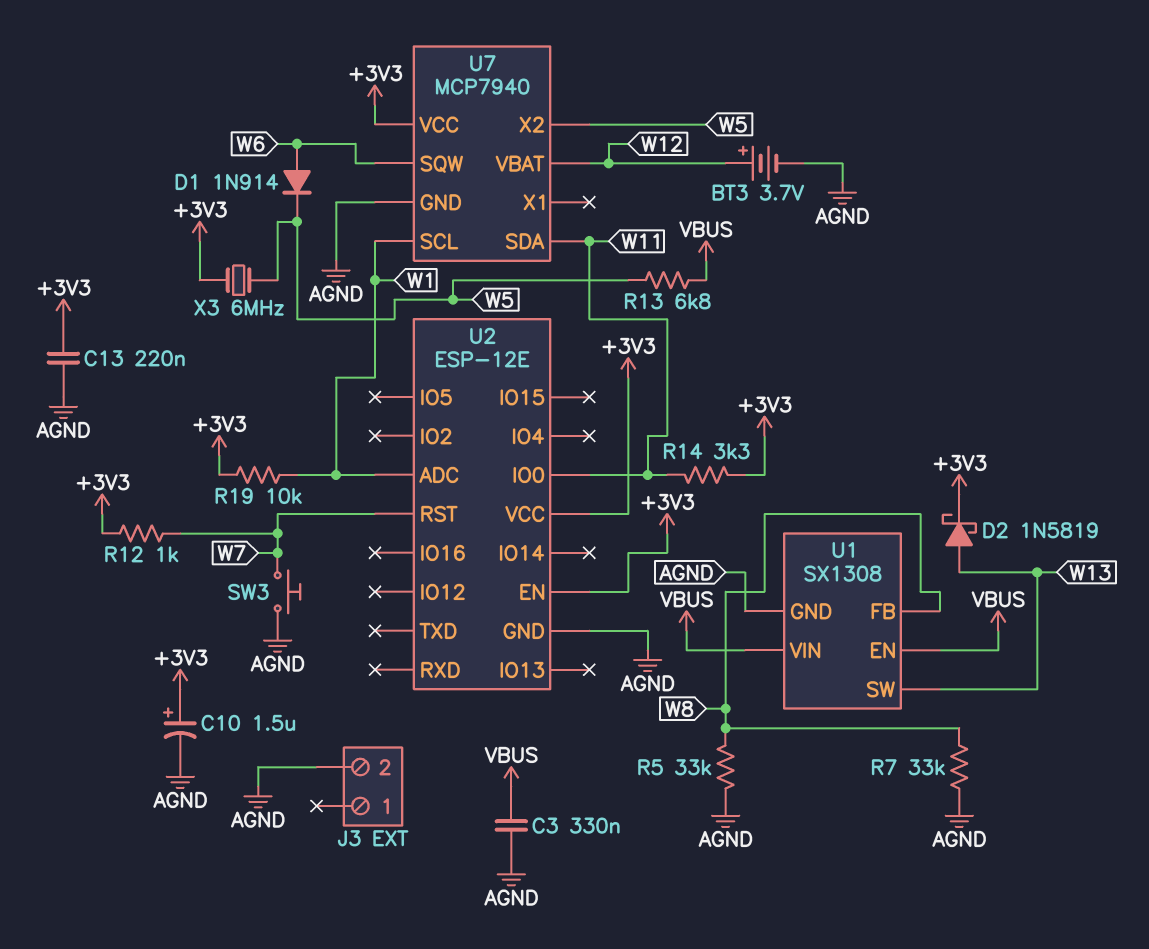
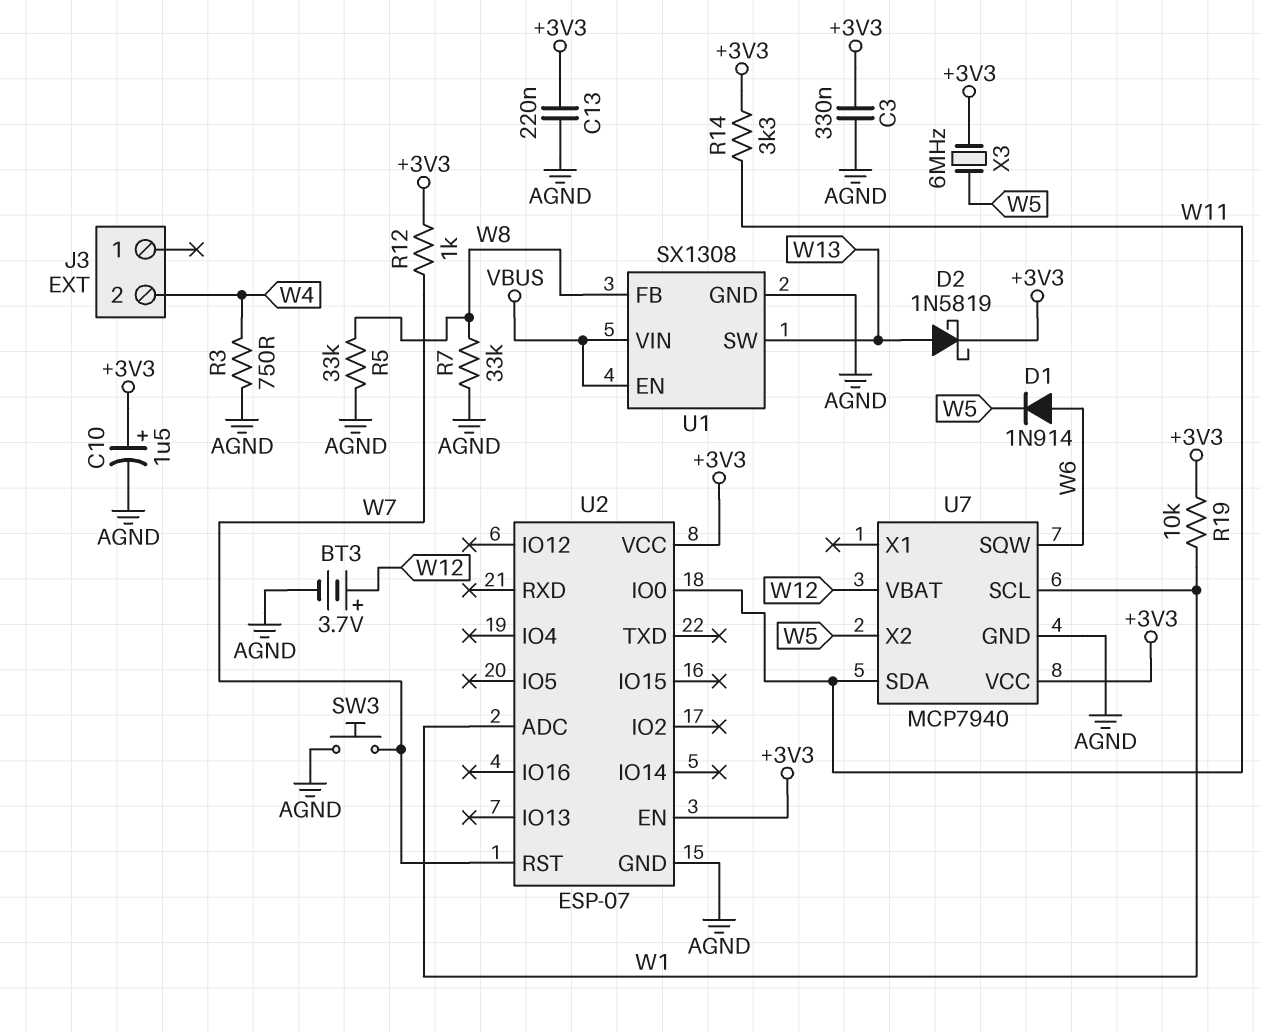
C3: 330nF (AGND, VBUS) -> 330nF (+3V3, AGND)
J3 pin 2: AGND -> W4
R3: none -> 750 (AGND, W4)
R13: 6.8k (VBUS, W5) -> none
U2: ESP-12E -> ESP-07

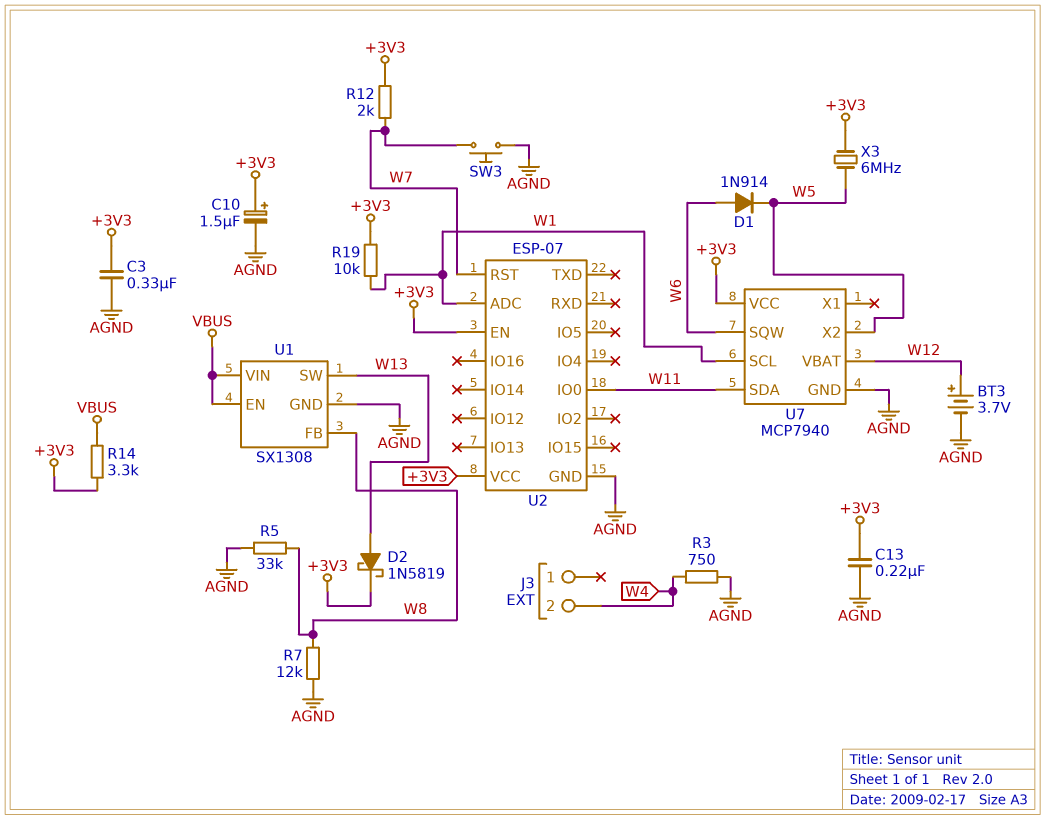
R7: 33k (AGND, W8) -> 12k (AGND, W8)
R12: 1k (+3V3, W7) -> 2k (+3V3, W7)
R14: 3.3k (+3V3, W11) -> 3.3k (+3V3, VBUS)

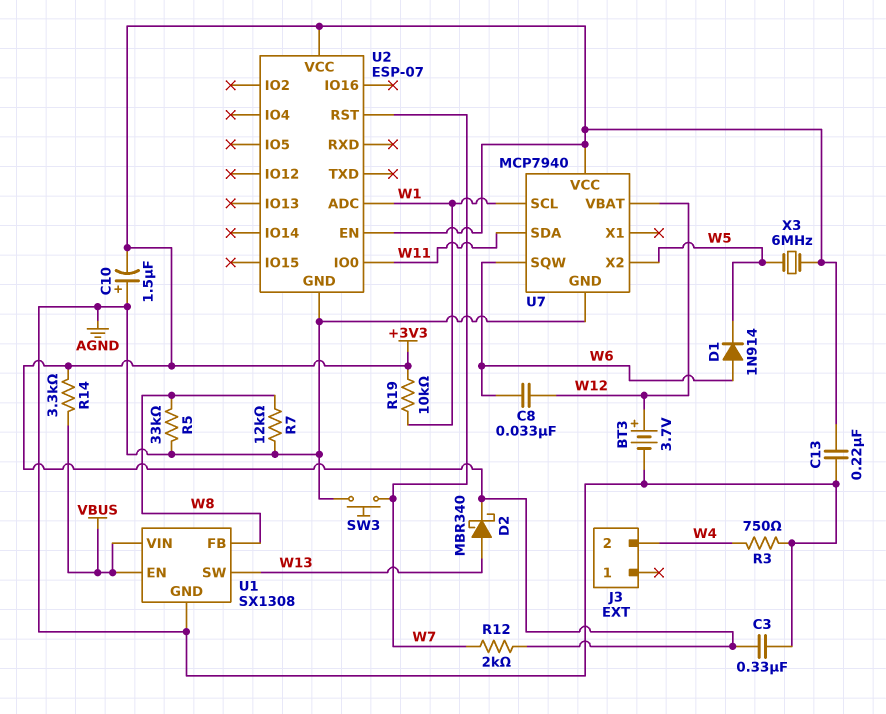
C8: none -> 33nF (W6, W12)
C10: 1.5uF (plus +3V3, minus AGND) -> 1.5uF (plus AGND, minus +3V3)
D2: schottky 1N5819 (A W13, K +3V3) -> schottky MBR340 (A W13, K +3V3)

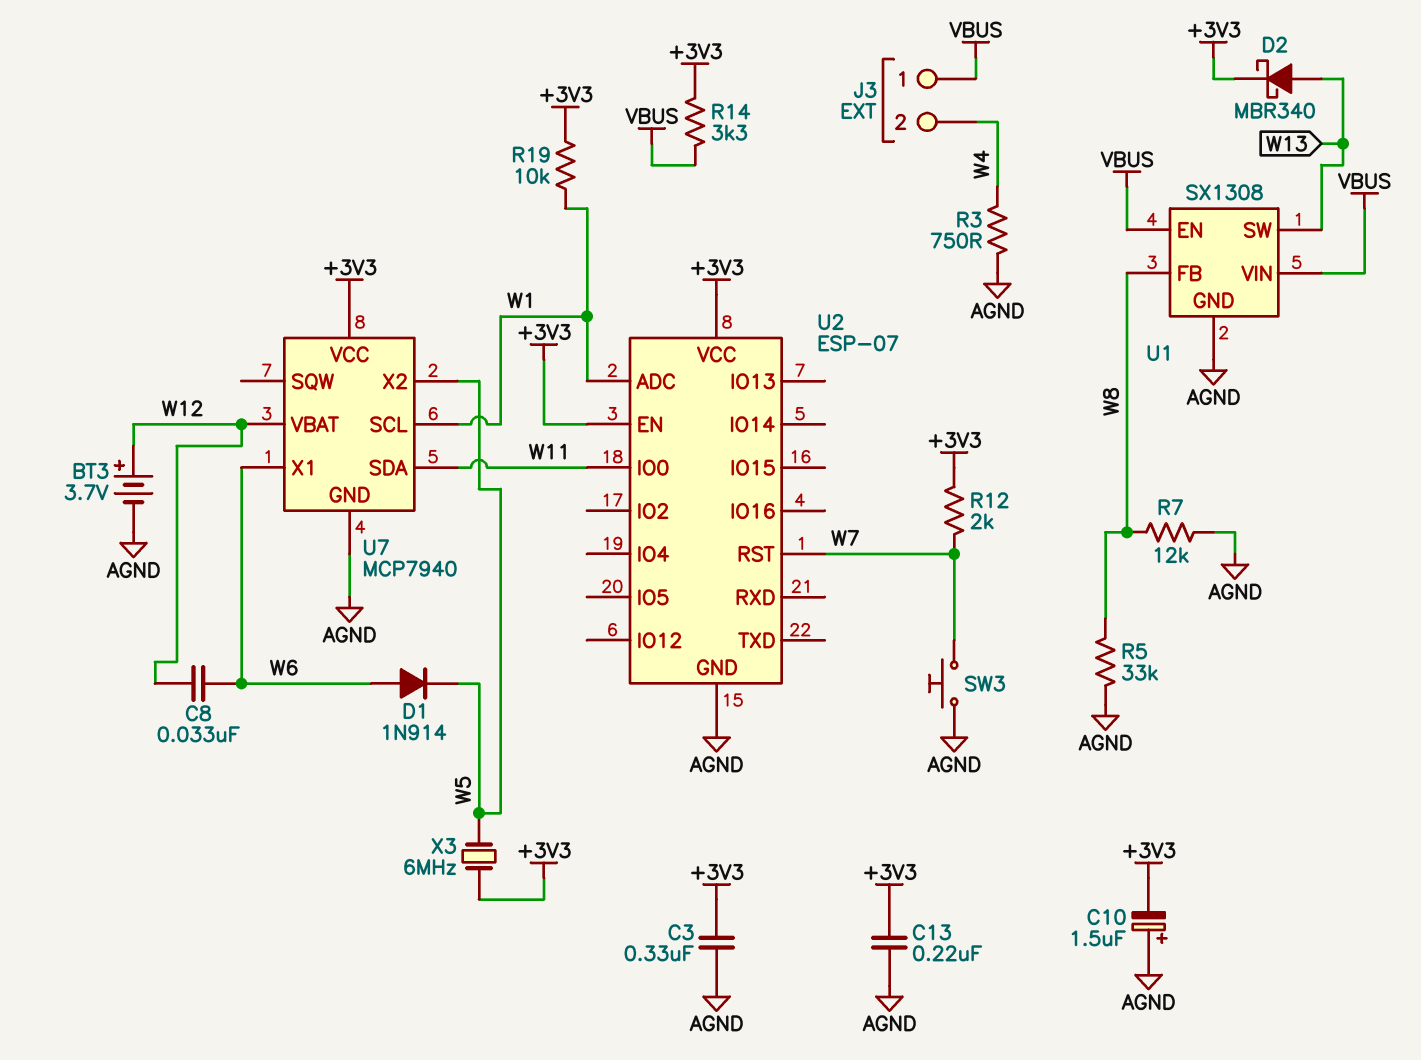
J3 pin 1: none -> VBUS
U7 pin SQW: W6 -> none
U7 pin X1: none -> W6

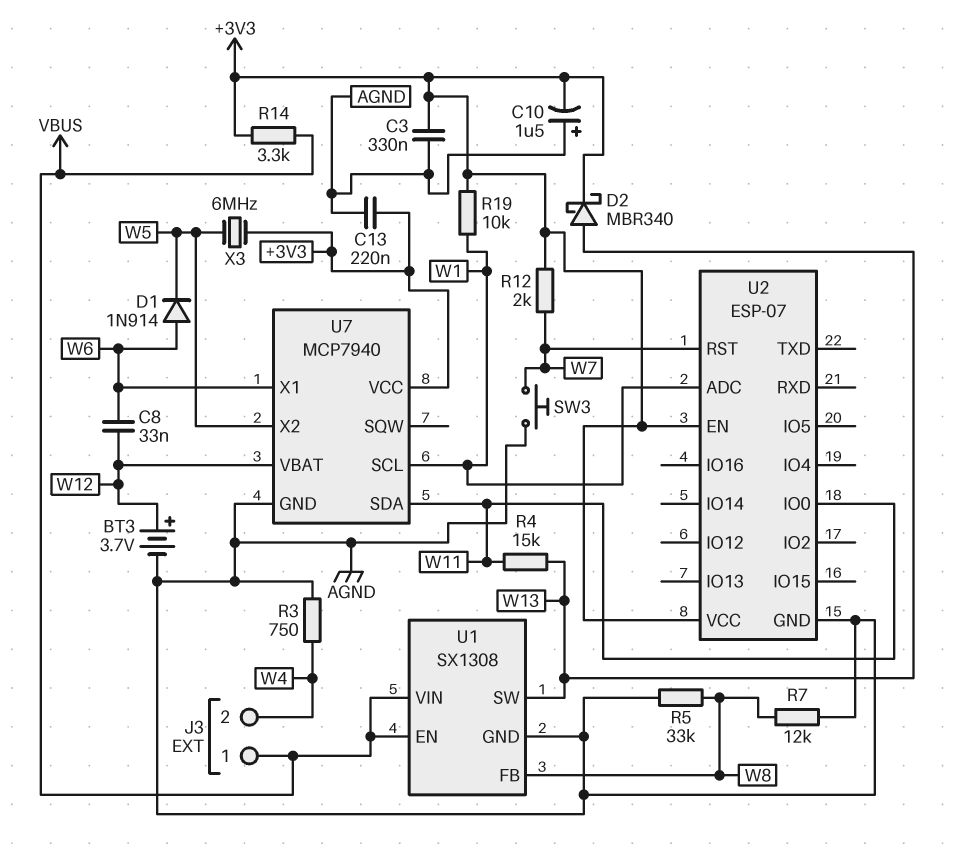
R4: none -> 15k (W11, W13)

